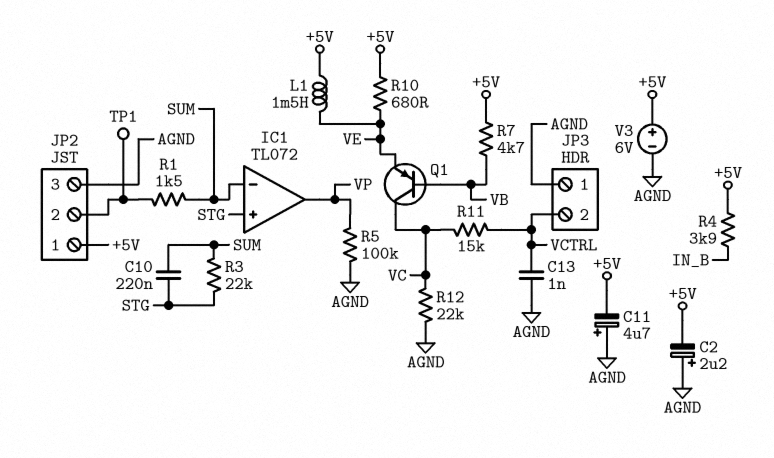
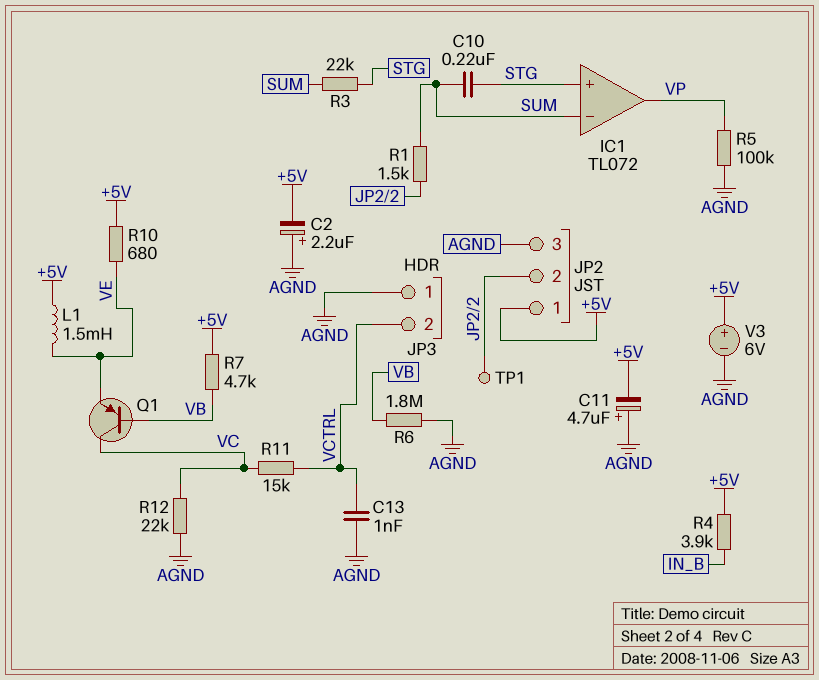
R6: none -> 1.8M (AGND, VB)

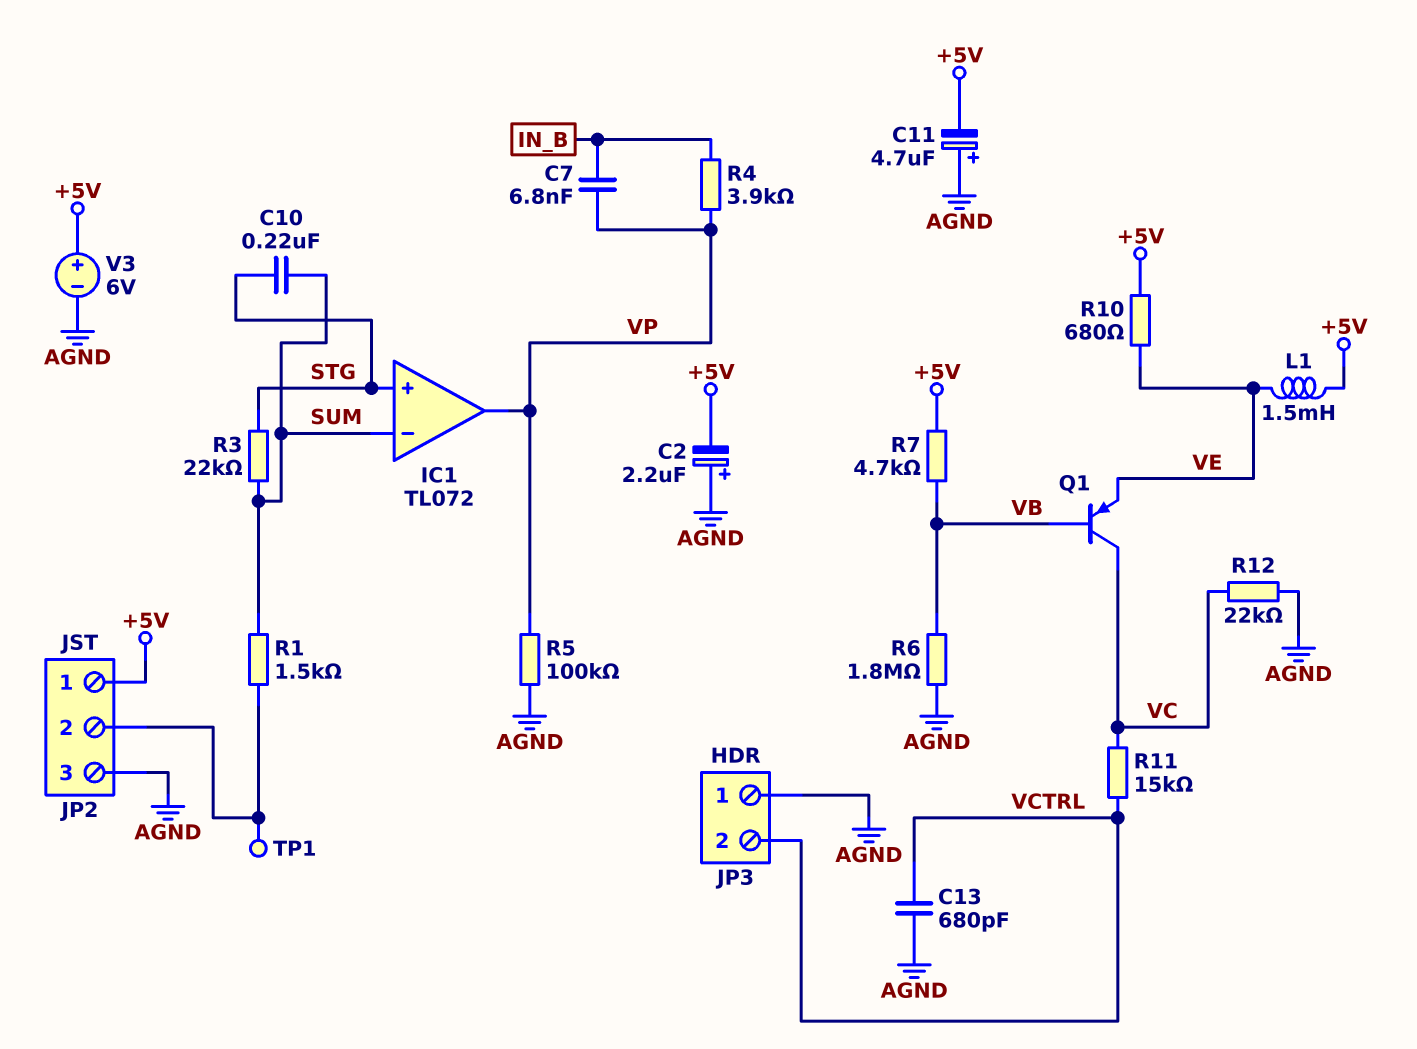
C7: none -> 6.8nF (IN_B, VP)
C13: 1nF (AGND, VCTRL) -> 680pF (AGND, VCTRL)
R4: 3.9k (+5V, IN_B) -> 3.9k (IN_B, VP)

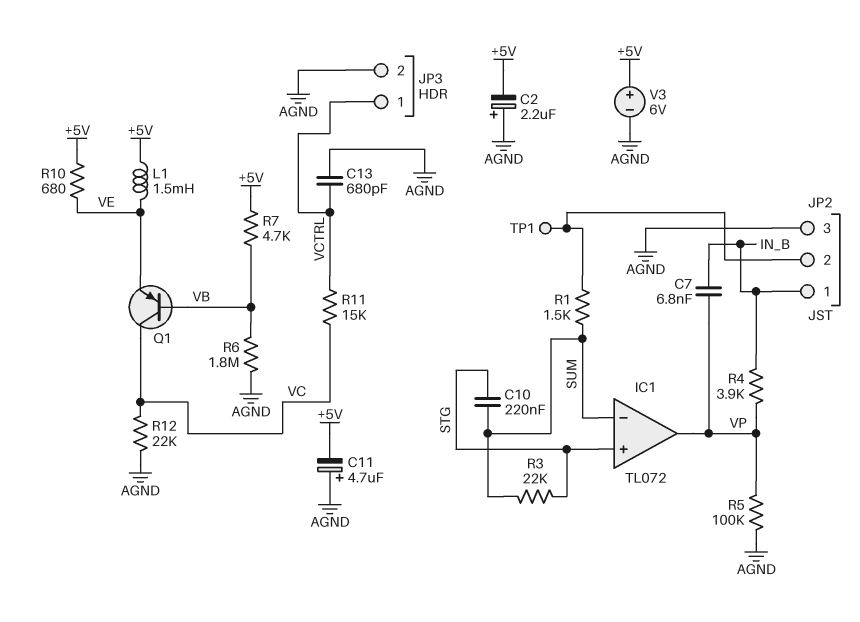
JP2 pin 1: +5V -> IN_B
JP3 pin 1: AGND -> VCTRL
JP3 pin 2: VCTRL -> AGND

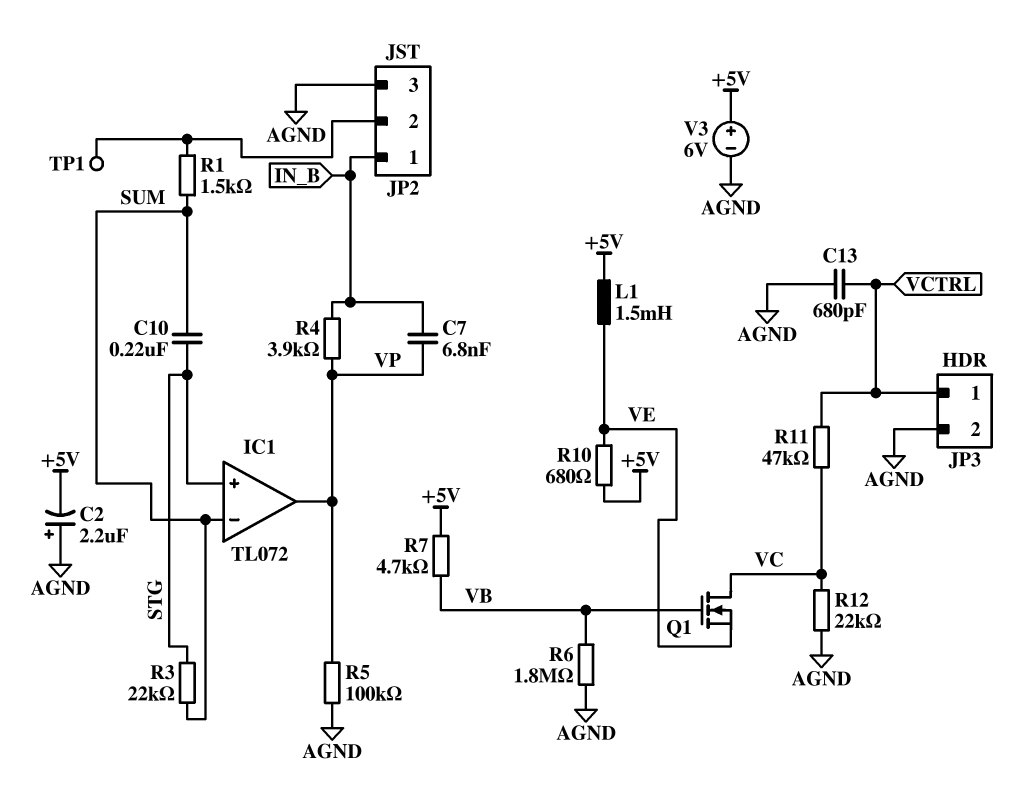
C11: 4.7uF (plus AGND, minus +5V) -> none
Q1: PNP (B VB, C VC, E VE) -> NMOS (G VB, D VC, S VE)
R11: 15k (VC, VCTRL) -> 47k (VC, VCTRL)

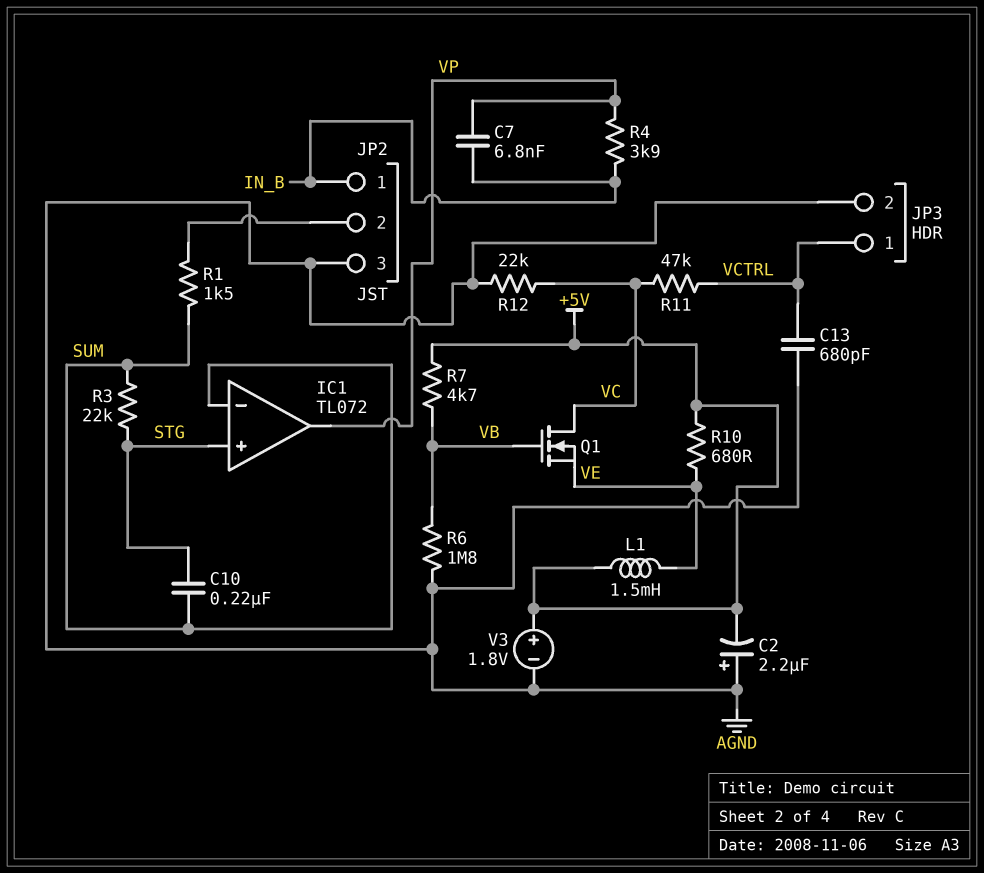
R5: 100k (AGND, VP) -> none
TP1: test point (JP2/2) -> none
V3: 6V (plus +5V, minus AGND) -> 1.8V (plus +5V, minus AGND)

